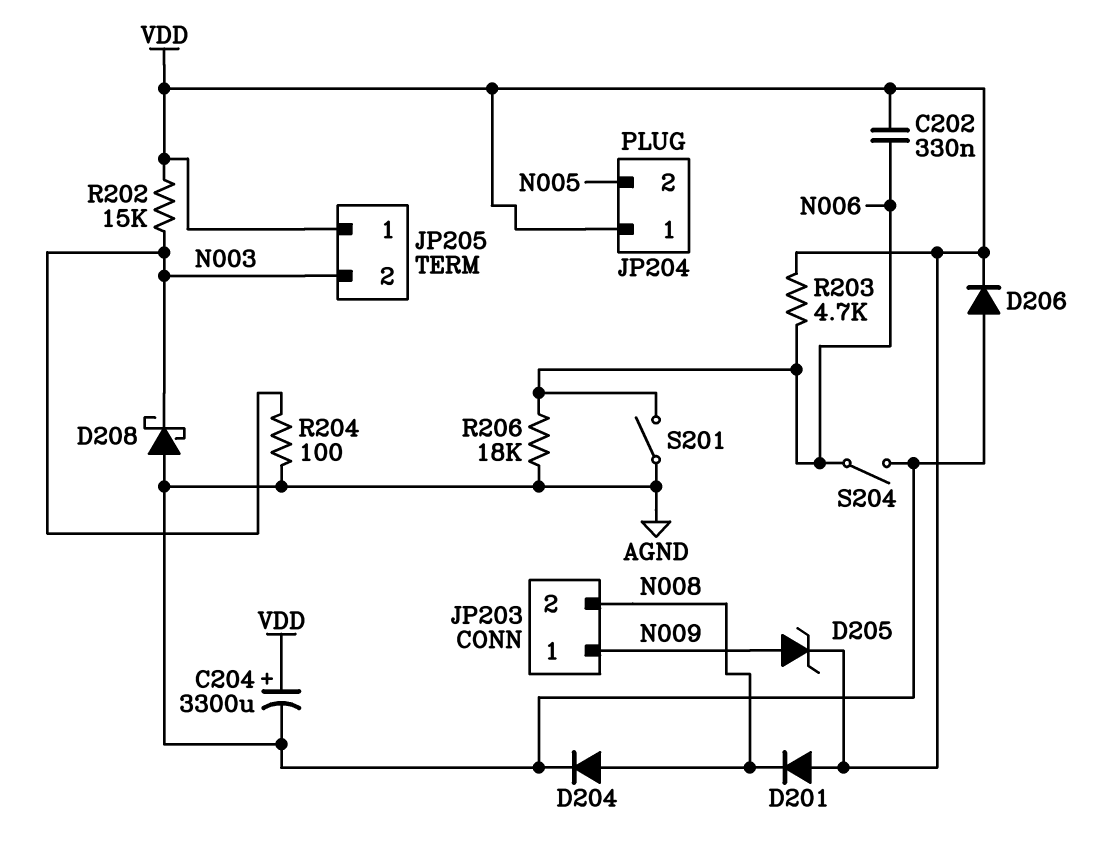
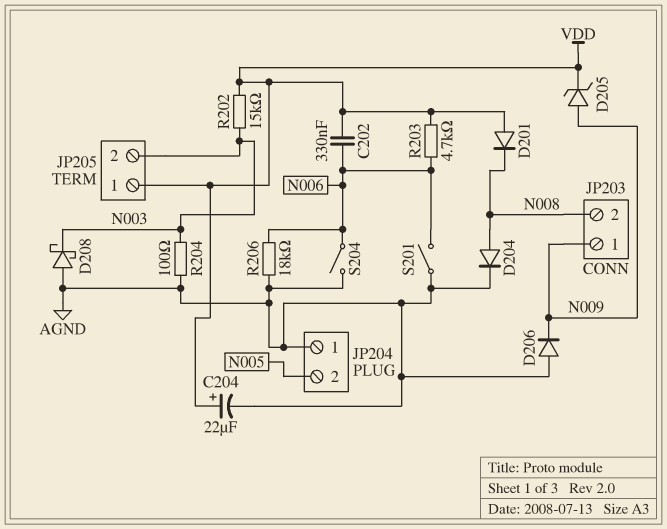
C204: 3300uF (plus VDD, minus AGND) -> 22uF (plus VDD, minus AGND)
D206: diode (A AGND, K VDD) -> diode (A AGND, K N009)
JP204 pin 1: VDD -> AGND

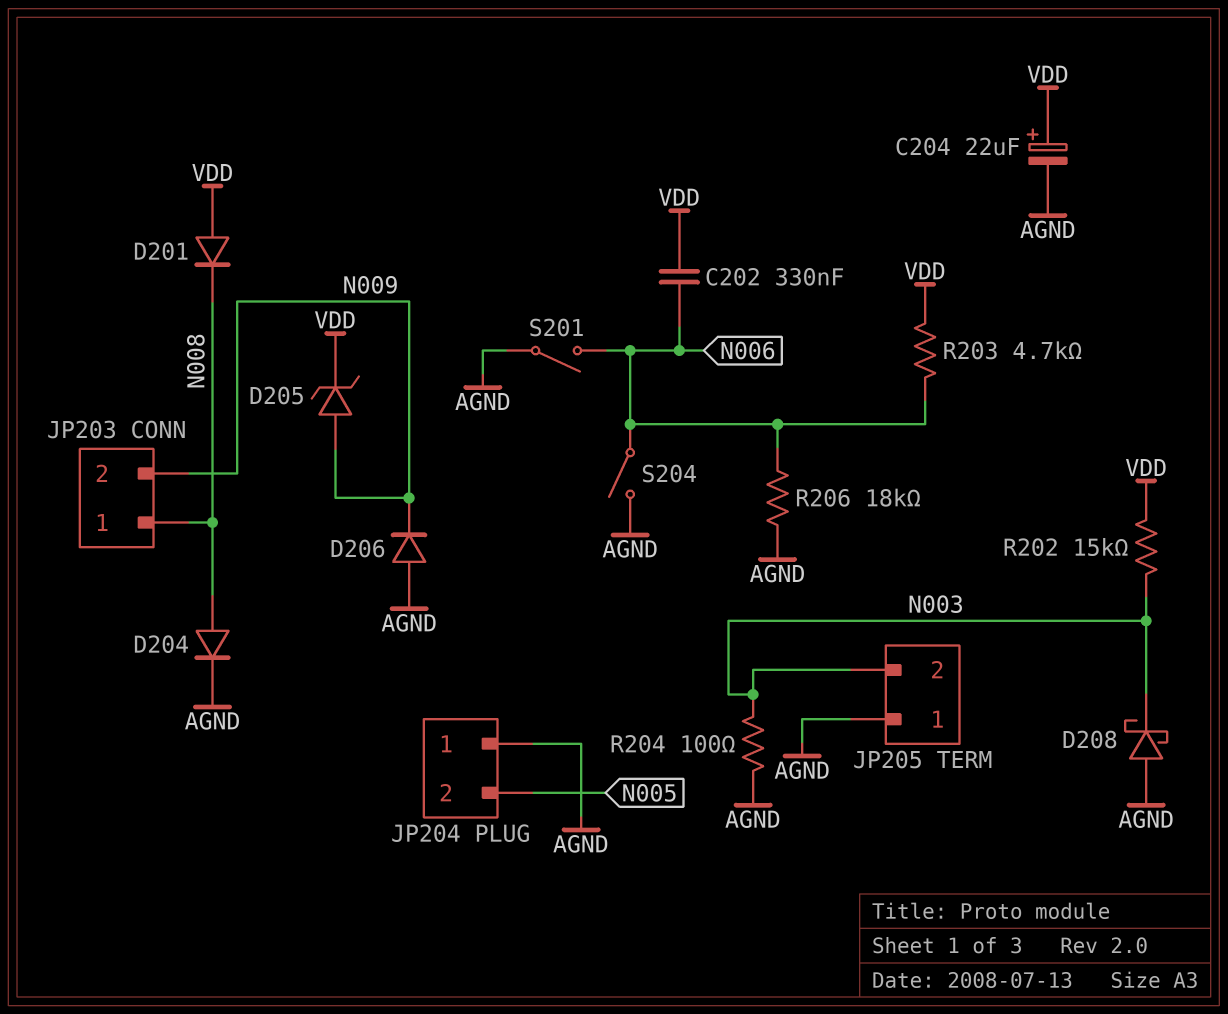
JP203 pin 1: N009 -> N008
JP203 pin 2: N008 -> N009
JP205 pin 1: VDD -> AGND

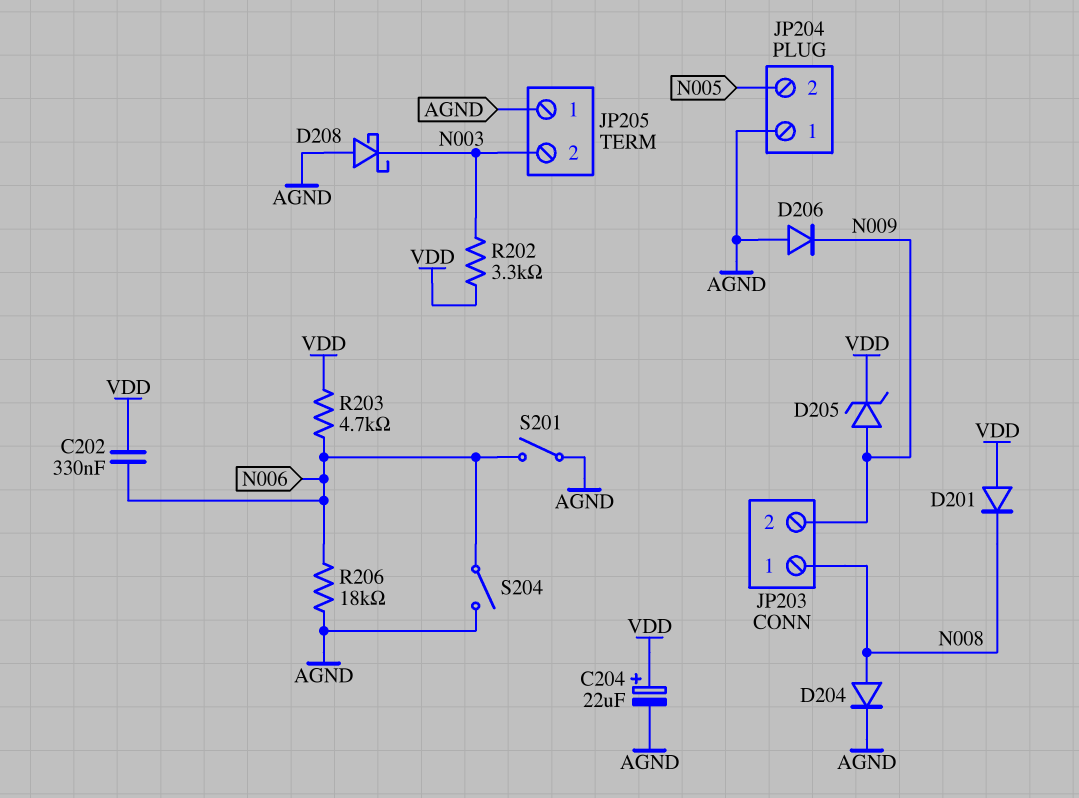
R202: 15k (N003, VDD) -> 3.3k (N003, VDD)
R204: 100 (AGND, N003) -> none

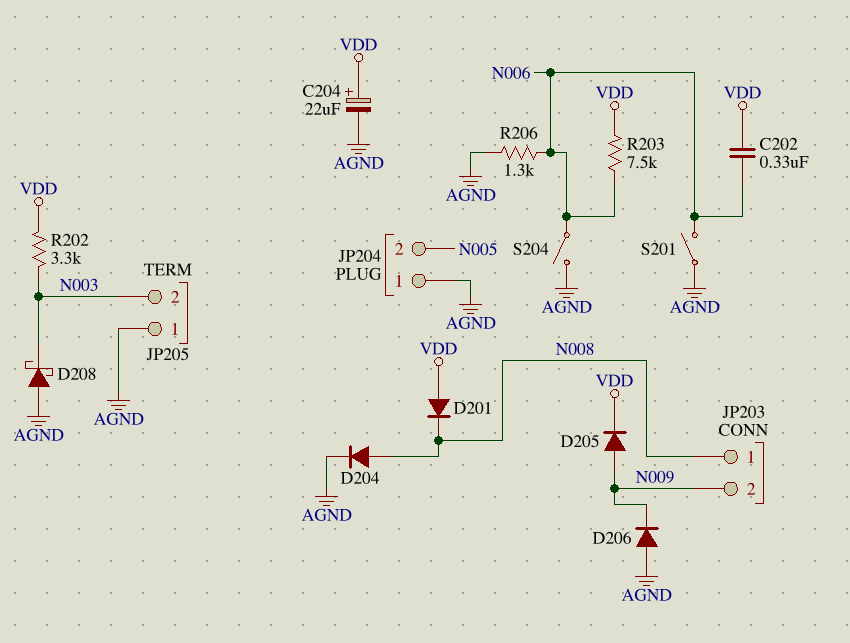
D205: zener (A N009, K VDD) -> diode (A N009, K VDD)
R203: 4.7k (N006, VDD) -> 7.5k (N006, VDD)
R206: 18k (AGND, N006) -> 1.3k (AGND, N006)

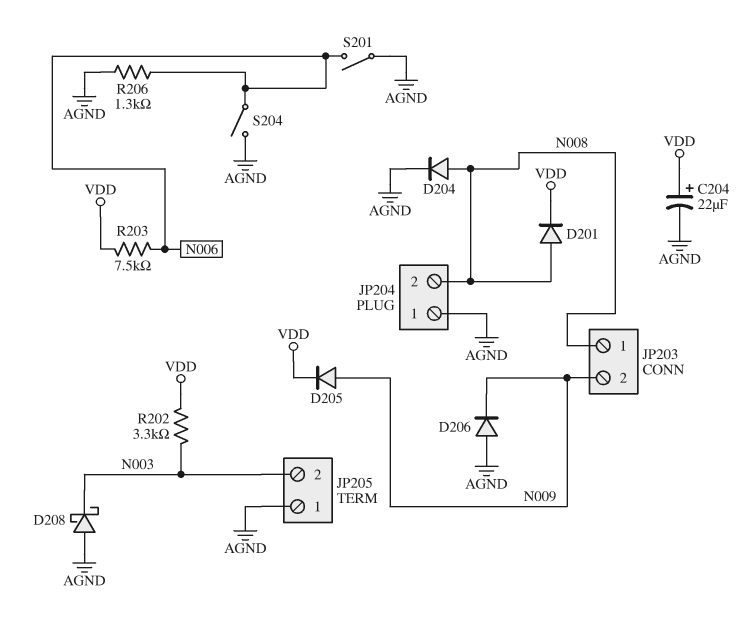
C202: 330nF (N006, VDD) -> none
D201: diode (A VDD, K N008) -> diode (A N008, K VDD)
JP204 pin 2: N005 -> N008

